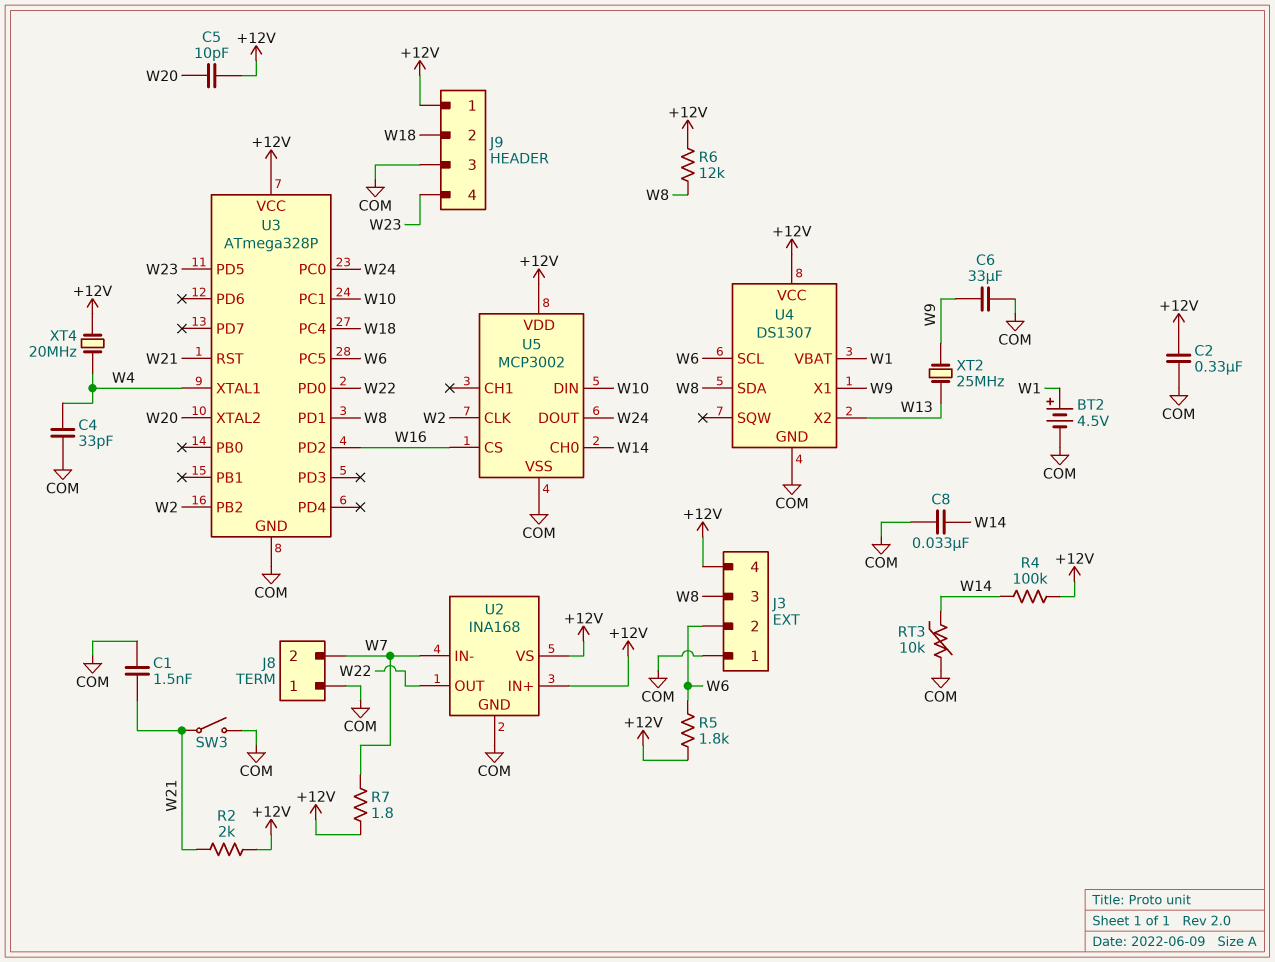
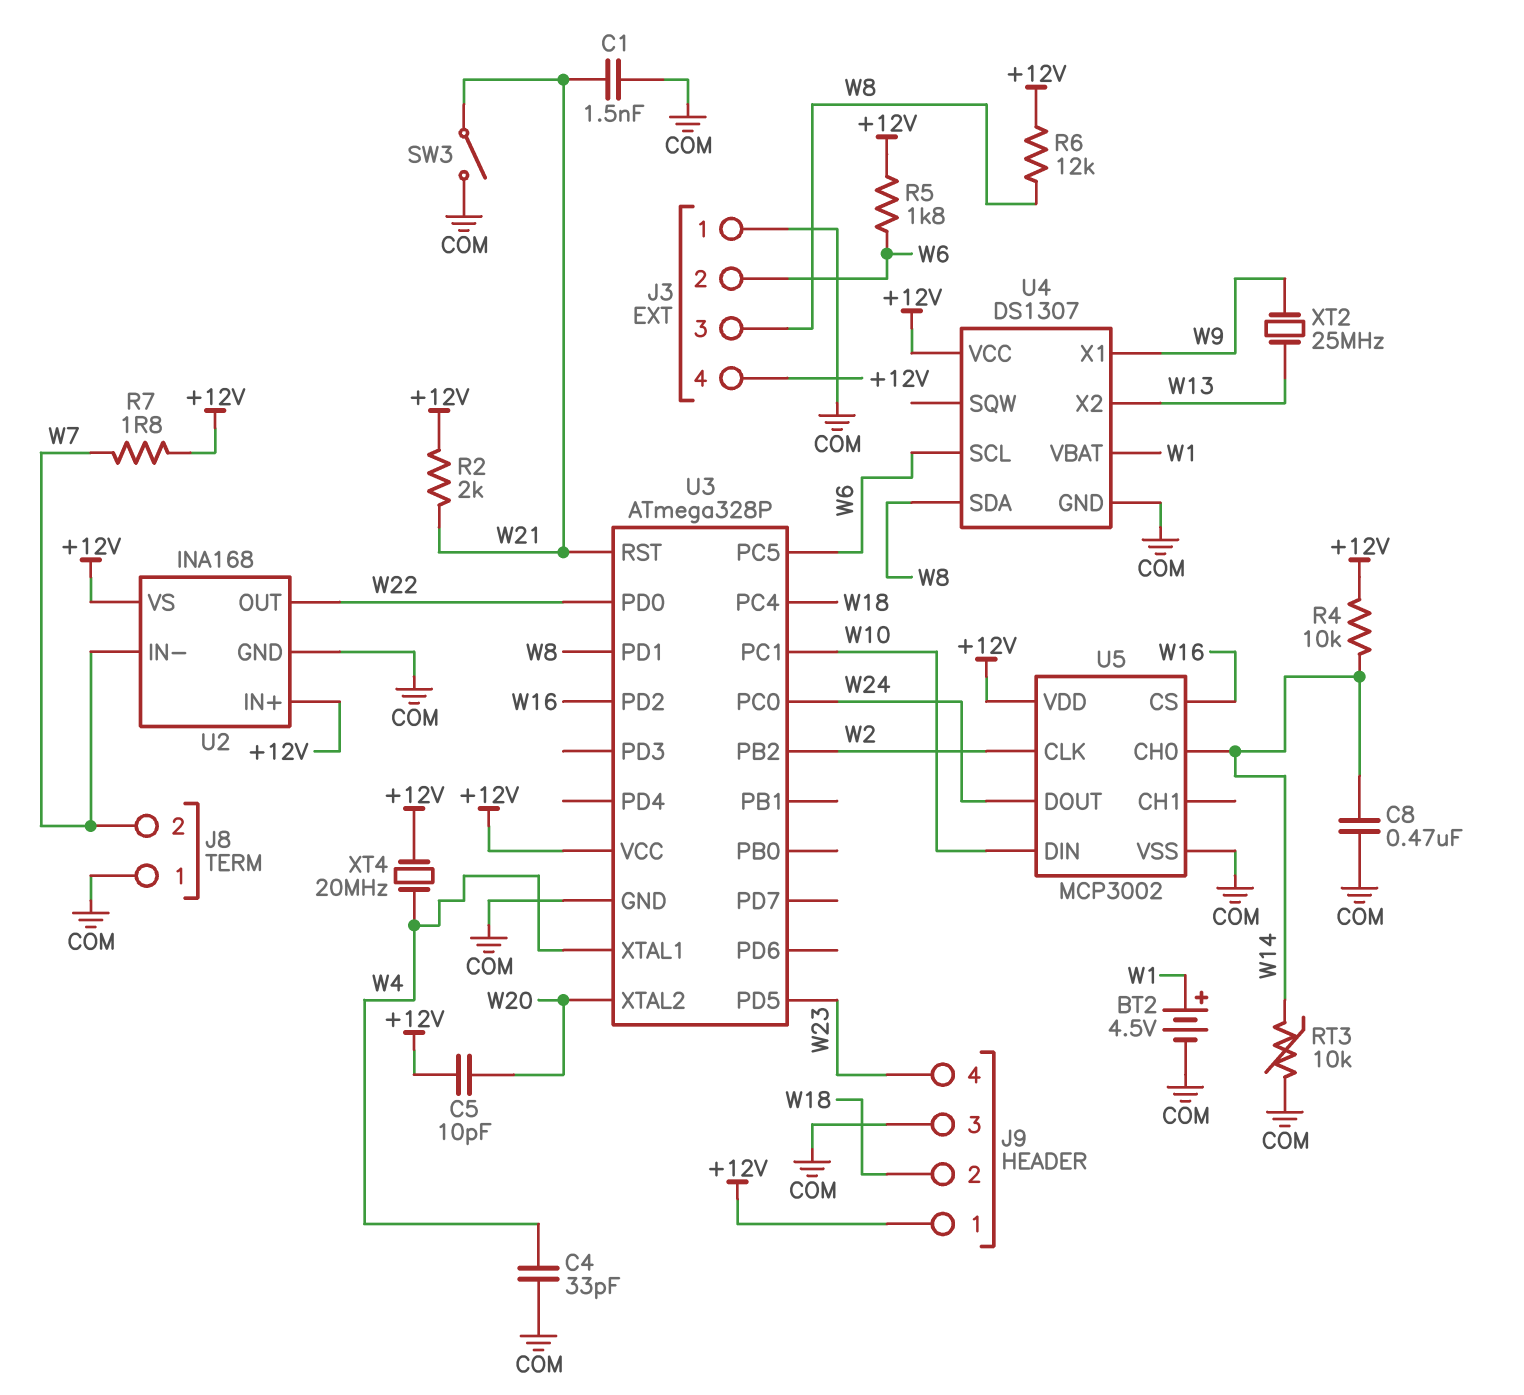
C2: 330nF (+12V, COM) -> none
C6: 33uF (COM, W9) -> none
C8: 33nF (COM, W14) -> 470nF (COM, W14)
R4: 100k (+12V, W14) -> 10k (+12V, W14)

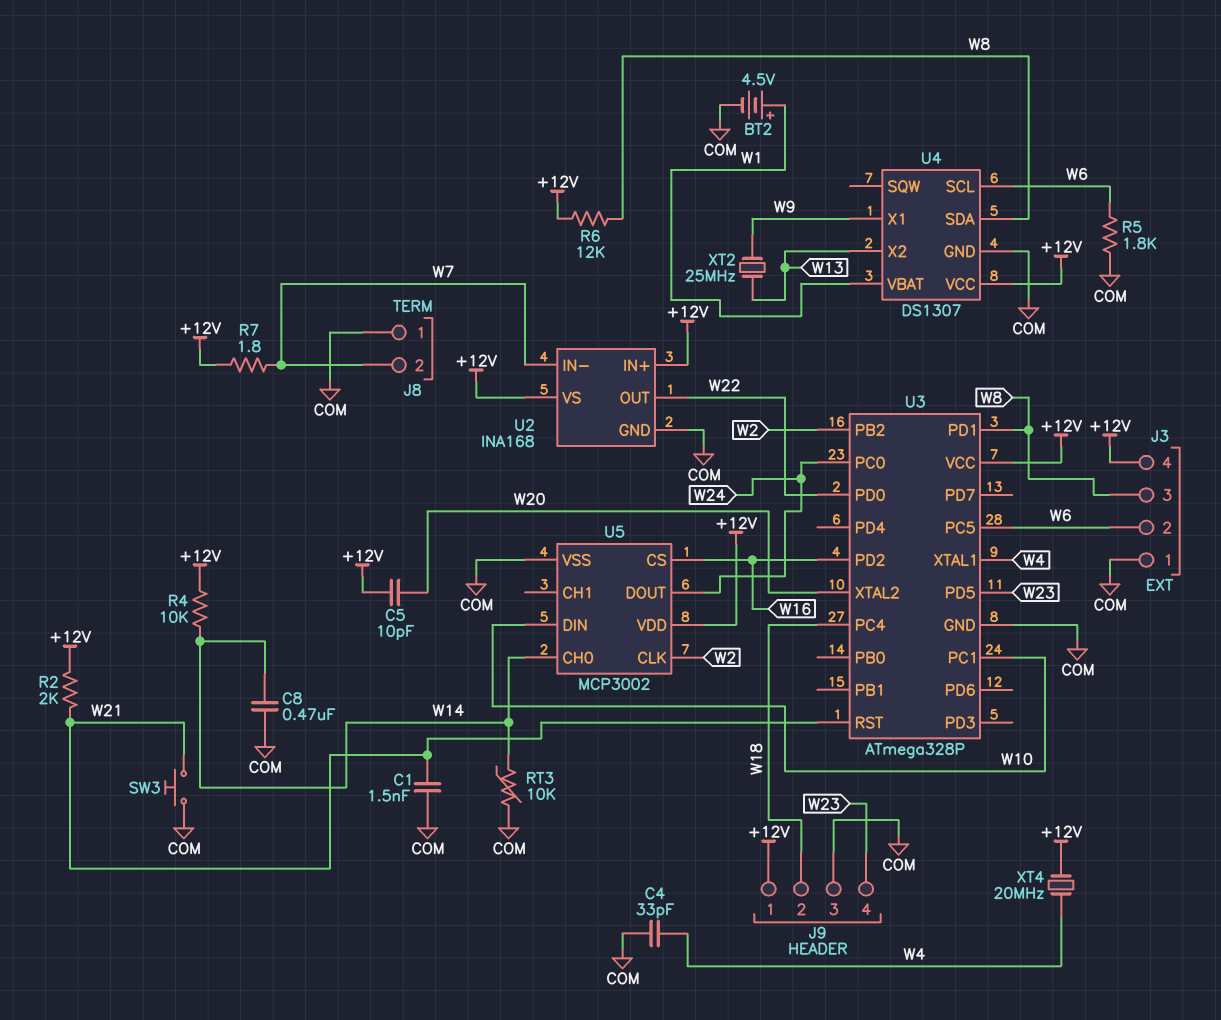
R5: 1.8k (+12V, W6) -> 1.8k (COM, W6)
SW3: switch (COM, W21) -> button (COM, W21)

